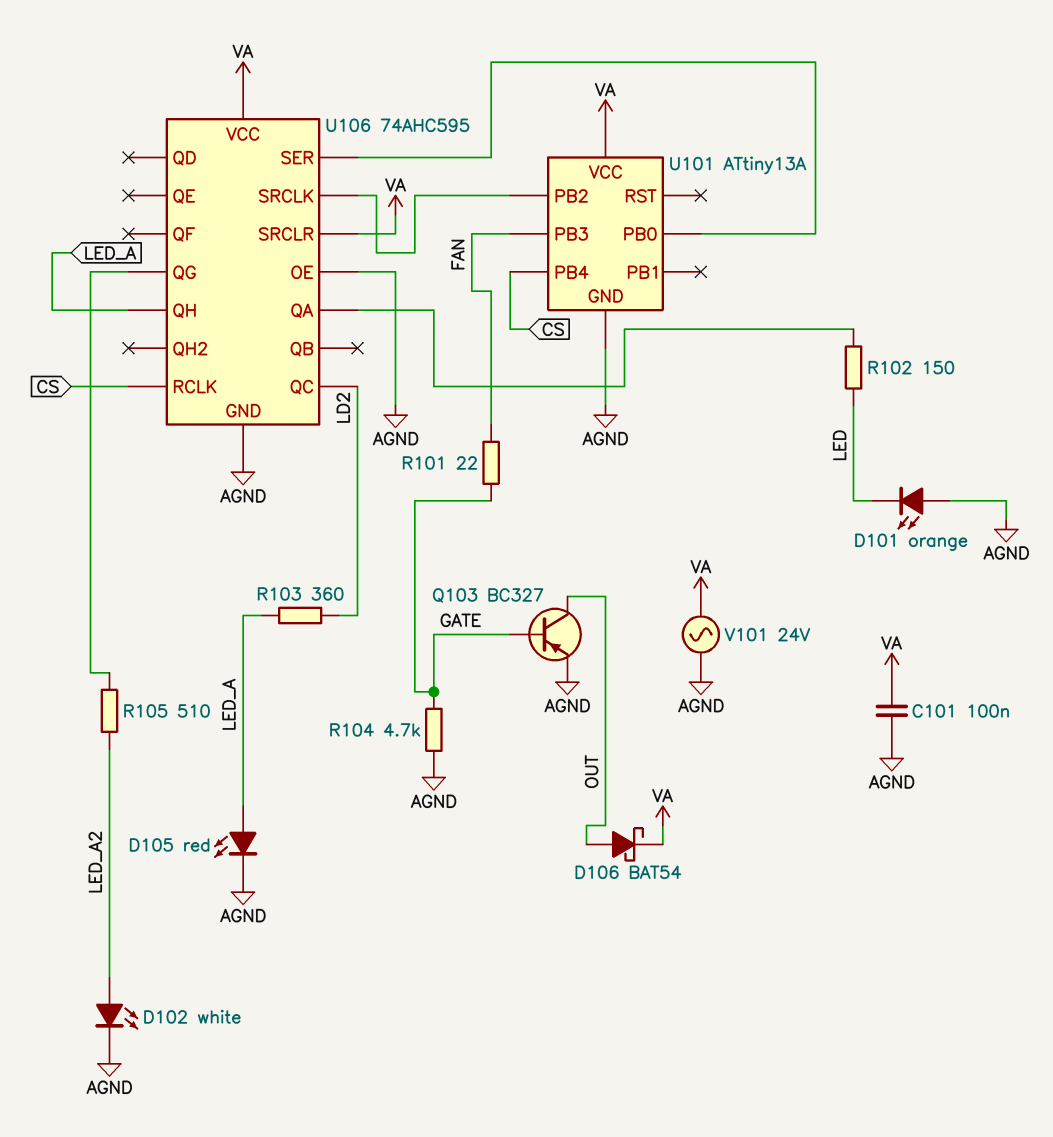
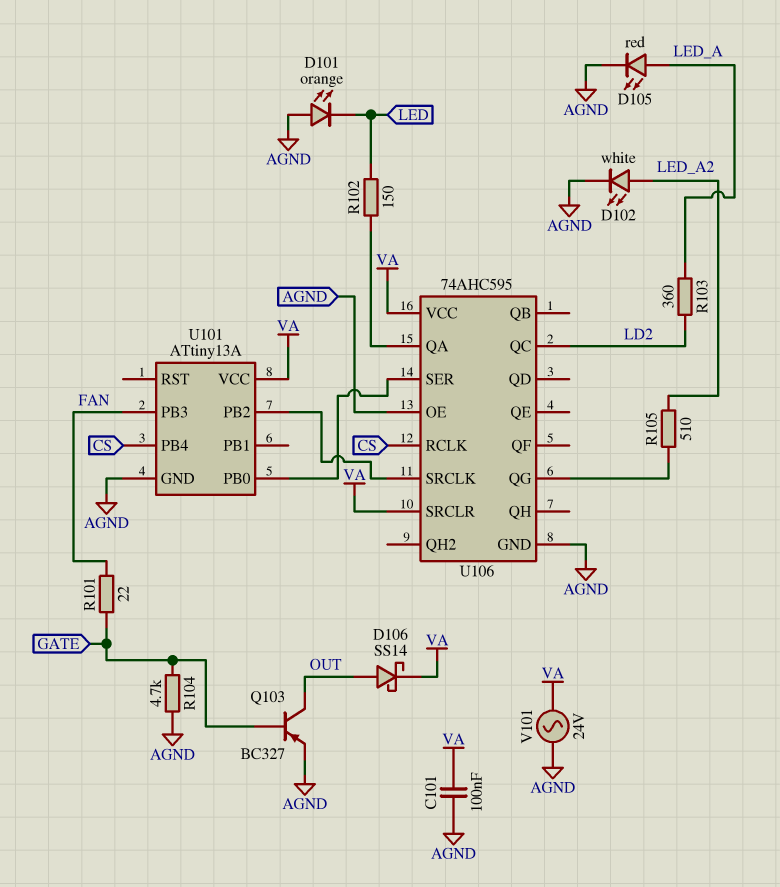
D106: schottky BAT54 (A OUT, K VA) -> schottky SS14 (A OUT, K VA)
U106 pin QH: LED_A -> none

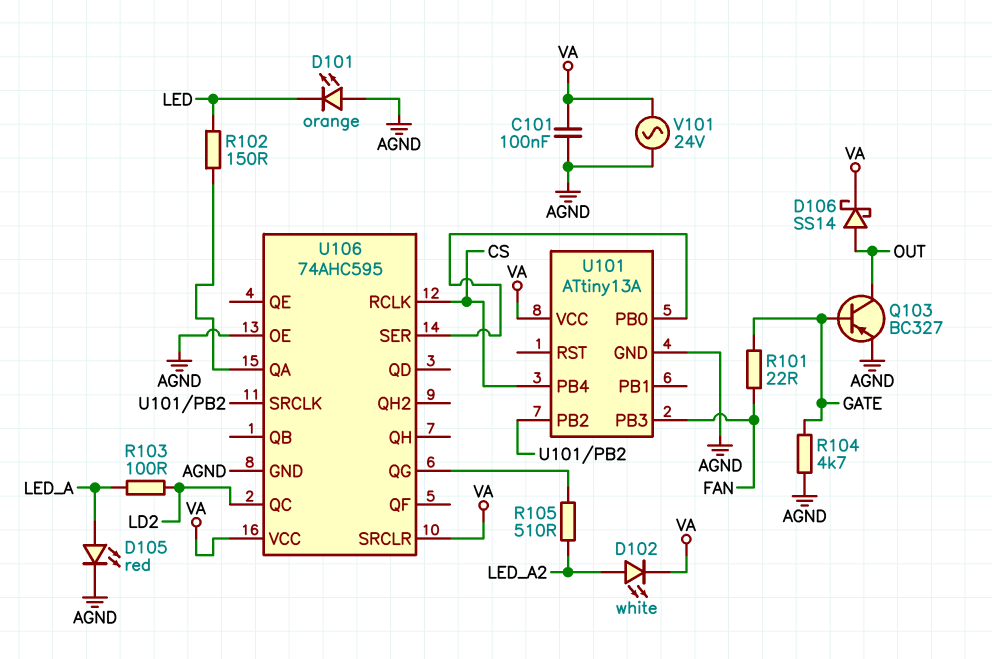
D102: LED white (A LED_A2, K AGND) -> LED white (A LED_A2, K VA)
R103: 360 (LD2, LED_A) -> 100 (LD2, LED_A)

